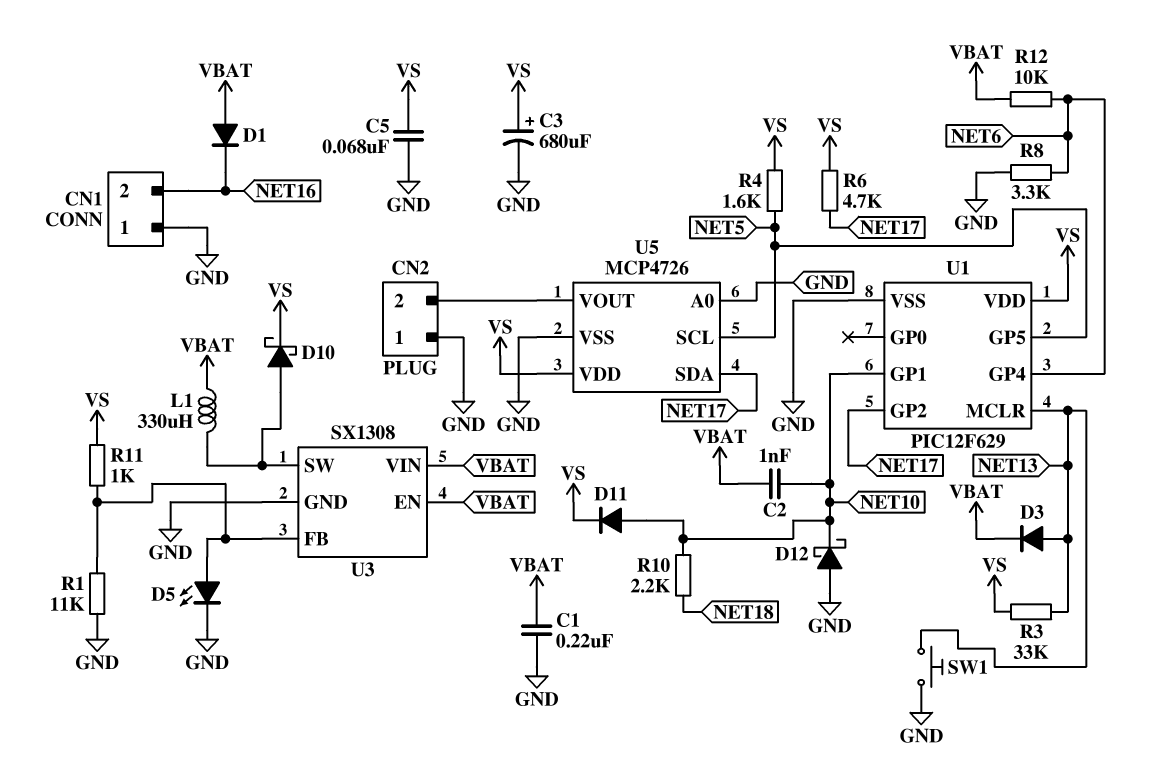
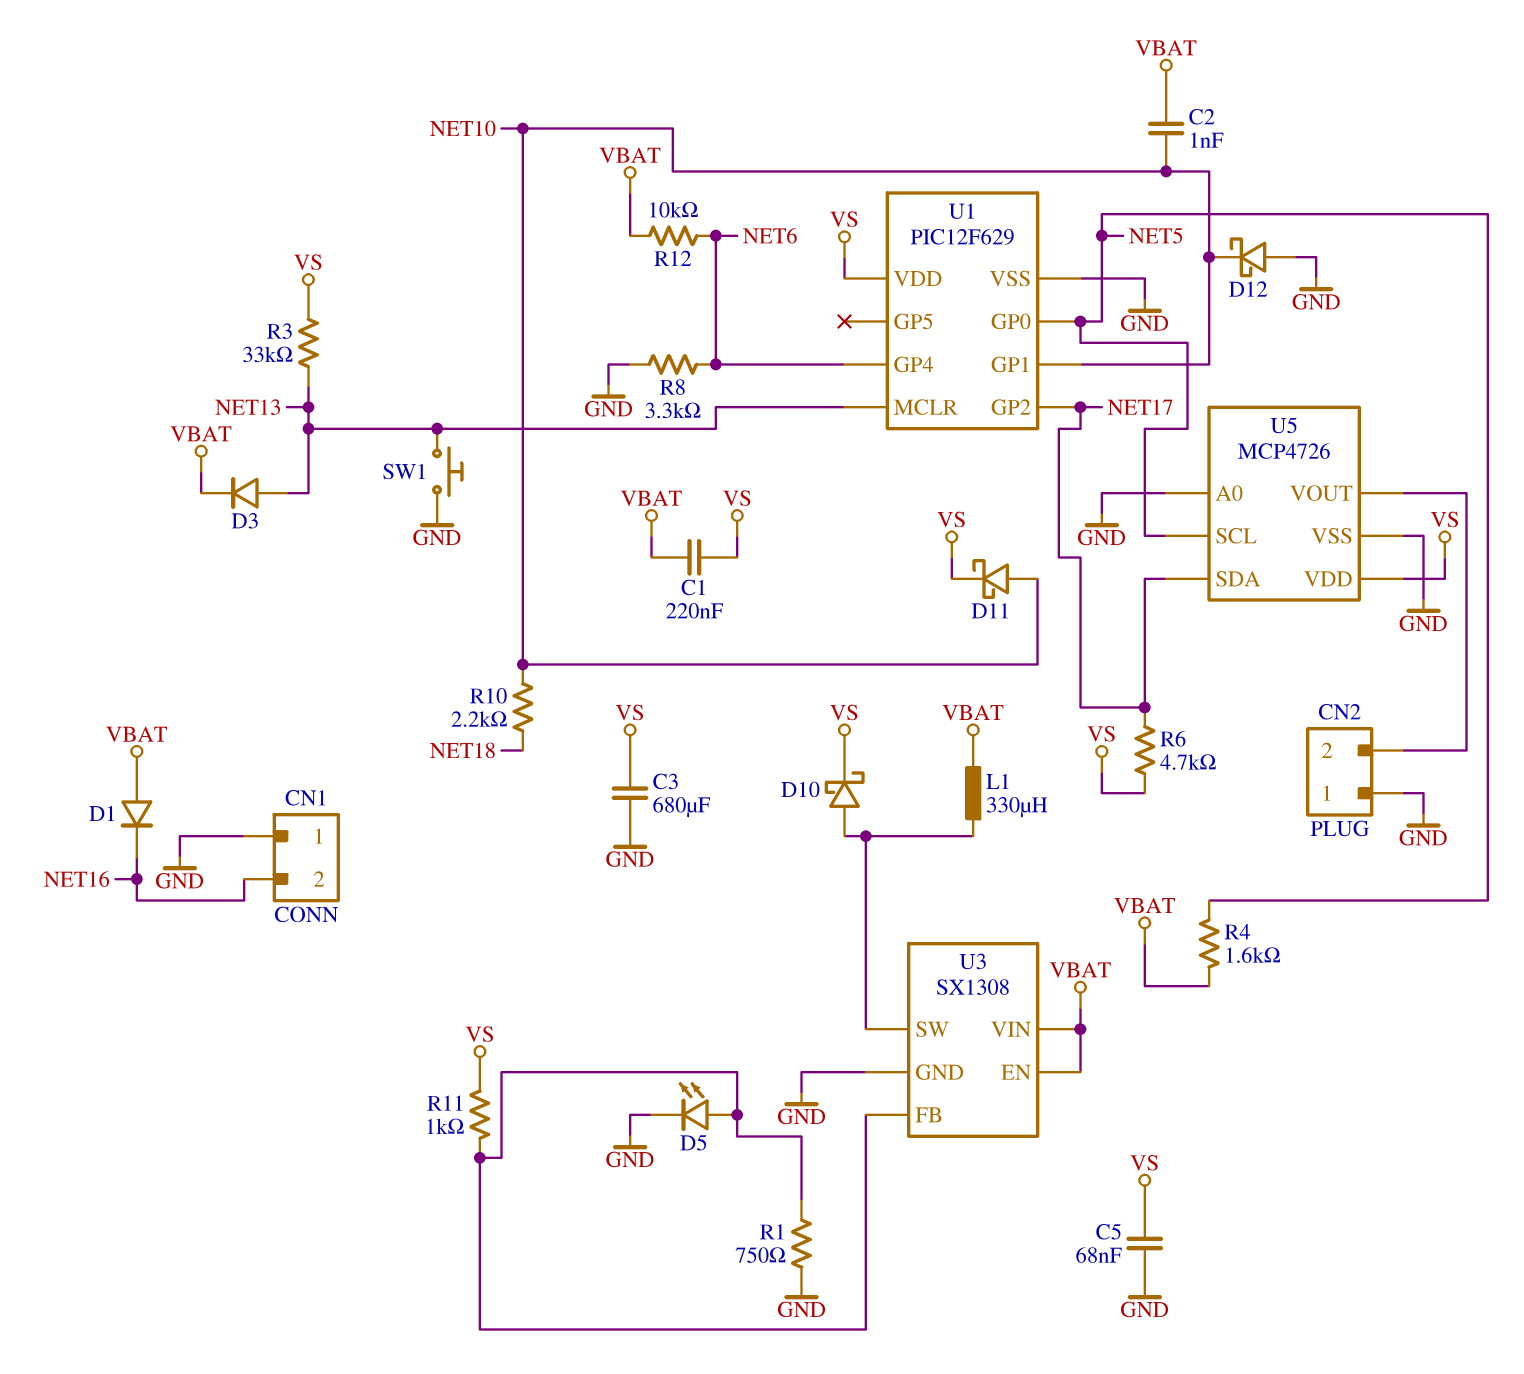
C1: 220nF (GND, VBAT) -> 220nF (VBAT, VS)
C3: 680uF (plus VS, minus GND) -> 680uF (GND, VS)
D11: diode (A NET10, K VS) -> schottky (A NET10, K VS)
R1: 11k (GND, U3/FB) -> 750 (GND, U3/FB)
R4: 1.6k (NET5, VS) -> 1.6k (NET5, VBAT)
U1 pin GP0: none -> NET5
U1 pin GP5: NET5 -> none

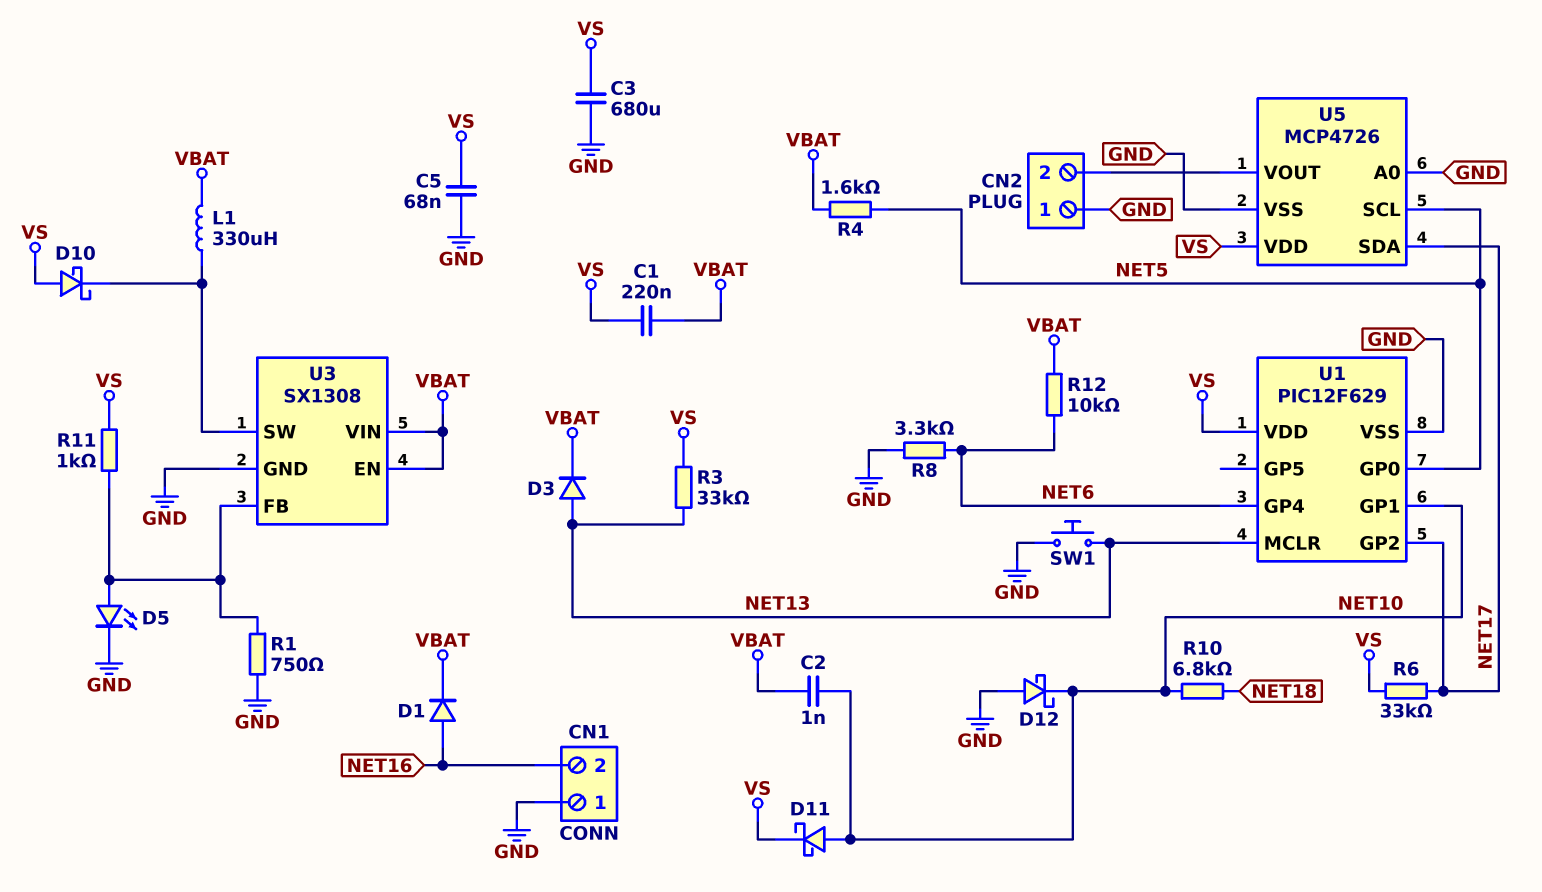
D1: diode (A VBAT, K NET16) -> diode (A NET16, K VBAT)
D10: schottky (A U3/SW, K VS) -> schottky (A VS, K U3/SW)
R6: 4.7k (NET17, VS) -> 33k (NET17, VS)
R10: 2.2k (NET10, NET18) -> 6.8k (NET10, NET18)

